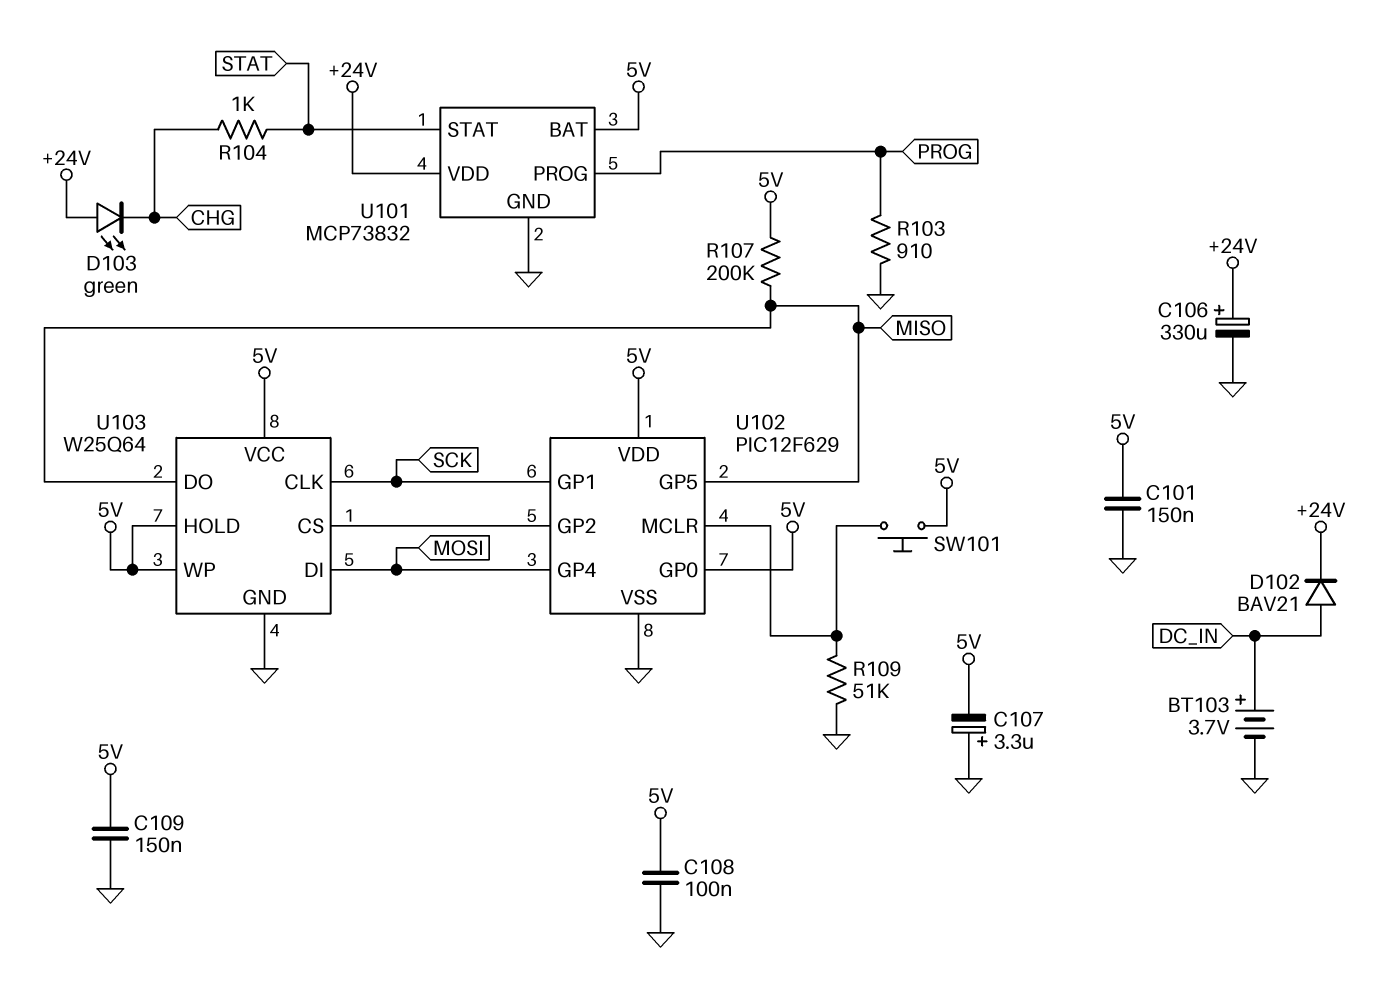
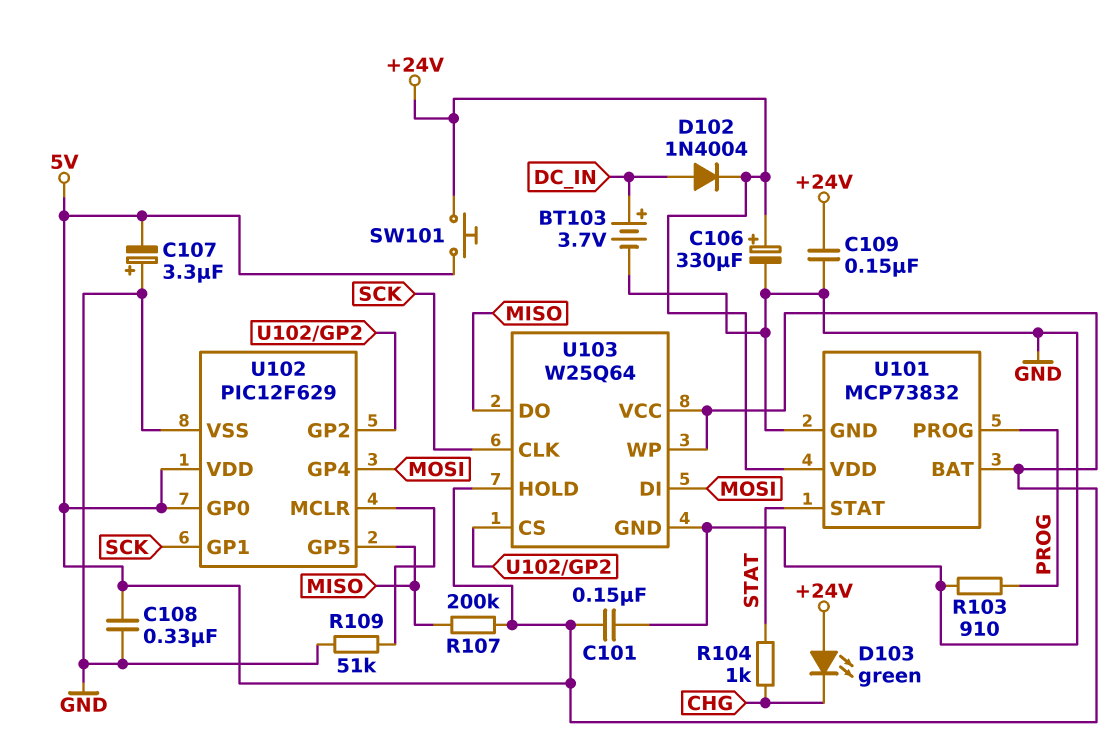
C108: 100nF (5V, GND) -> 330nF (5V, GND)
C109: 150nF (5V, GND) -> 150nF (+24V, GND)
D102: diode BAV21 (A DC_IN, K +24V) -> diode 1N4004 (A DC_IN, K +24V)
SW101: button (5V, U102/MCLR) -> button (+24V, 5V)

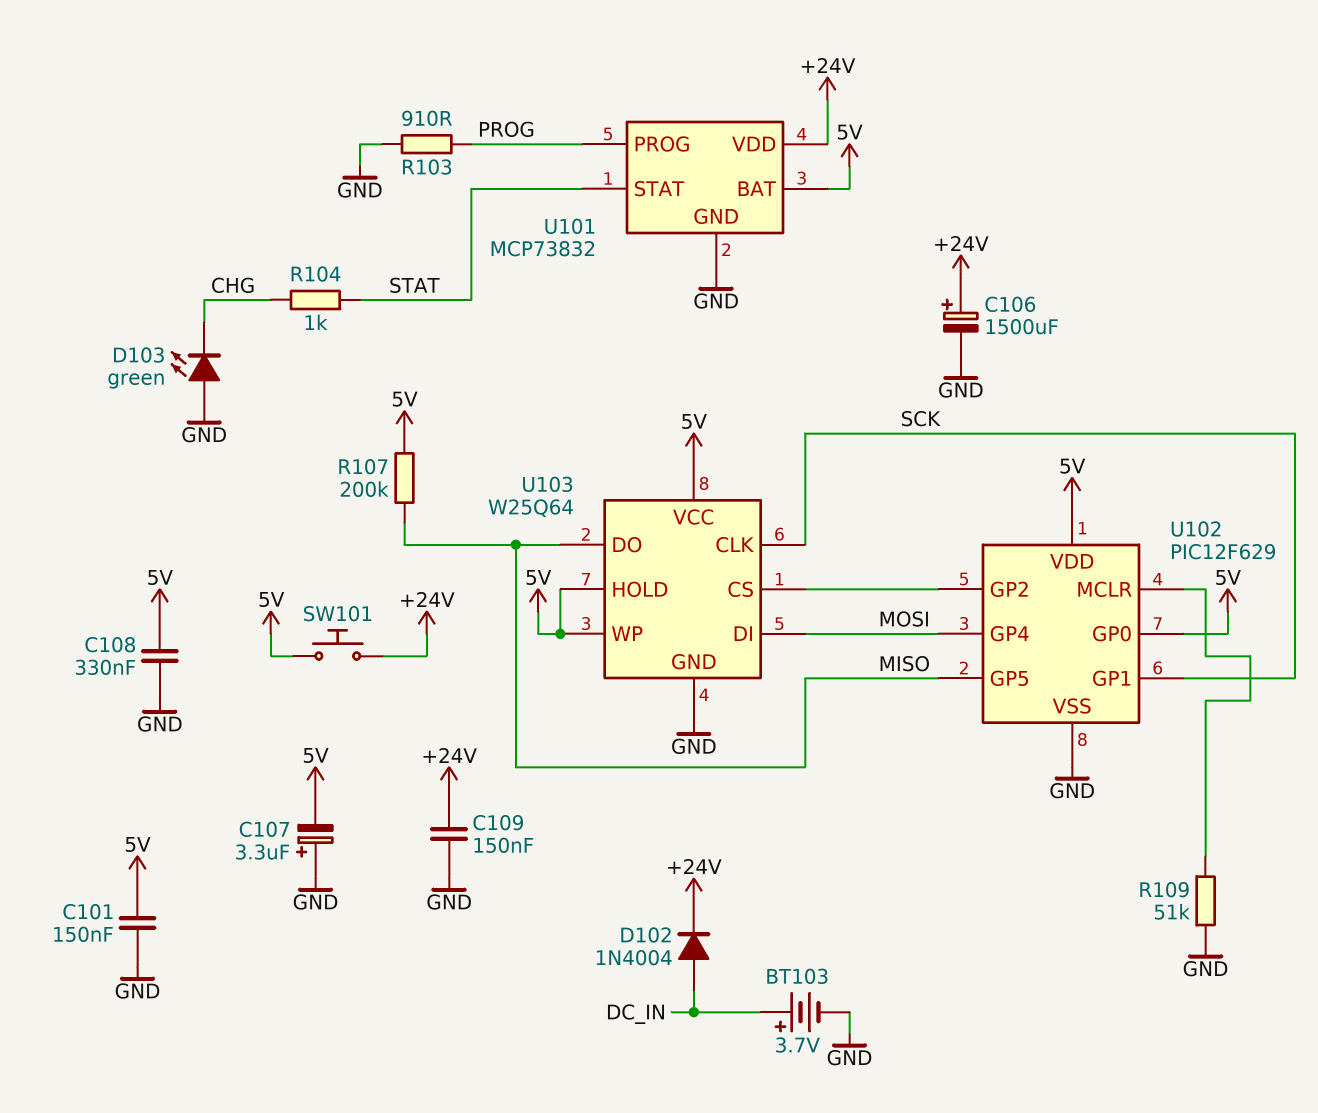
C106: 330uF (plus +24V, minus GND) -> 1500uF (plus +24V, minus GND)
D103: LED green (A +24V, K CHG) -> LED green (A GND, K CHG)

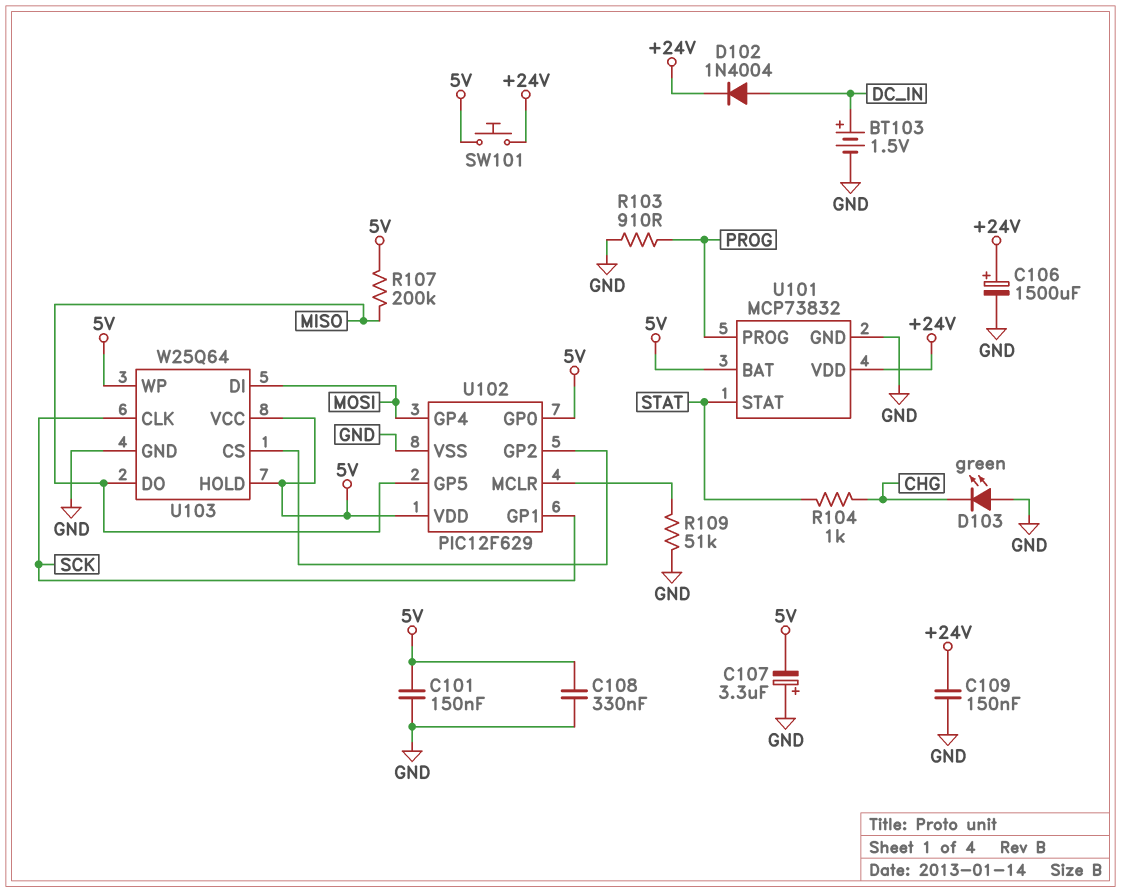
BT103: 3.7V (plus DC_IN, minus GND) -> 1.5V (plus DC_IN, minus GND)

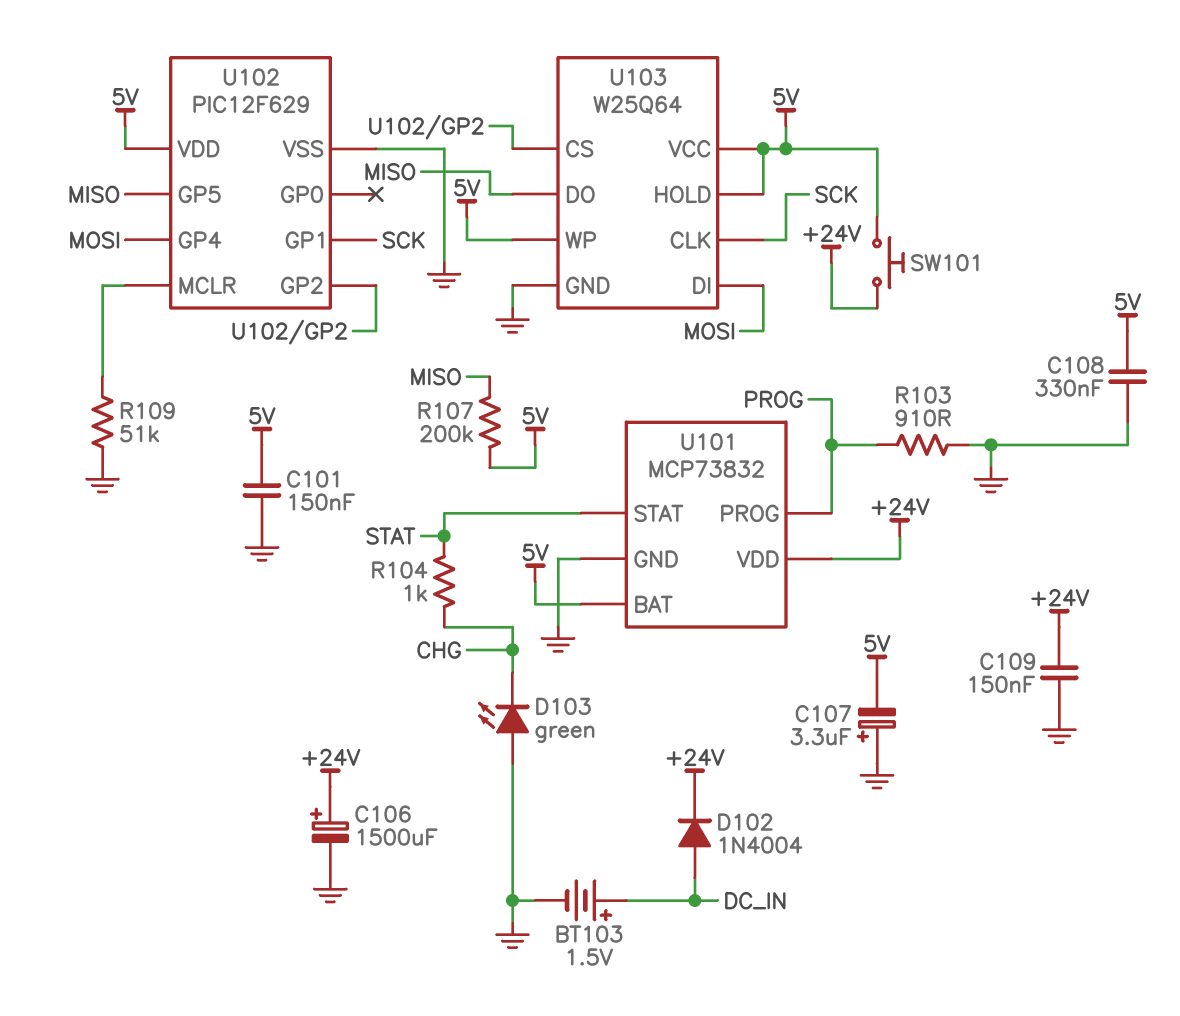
U102 pin GP0: 5V -> none

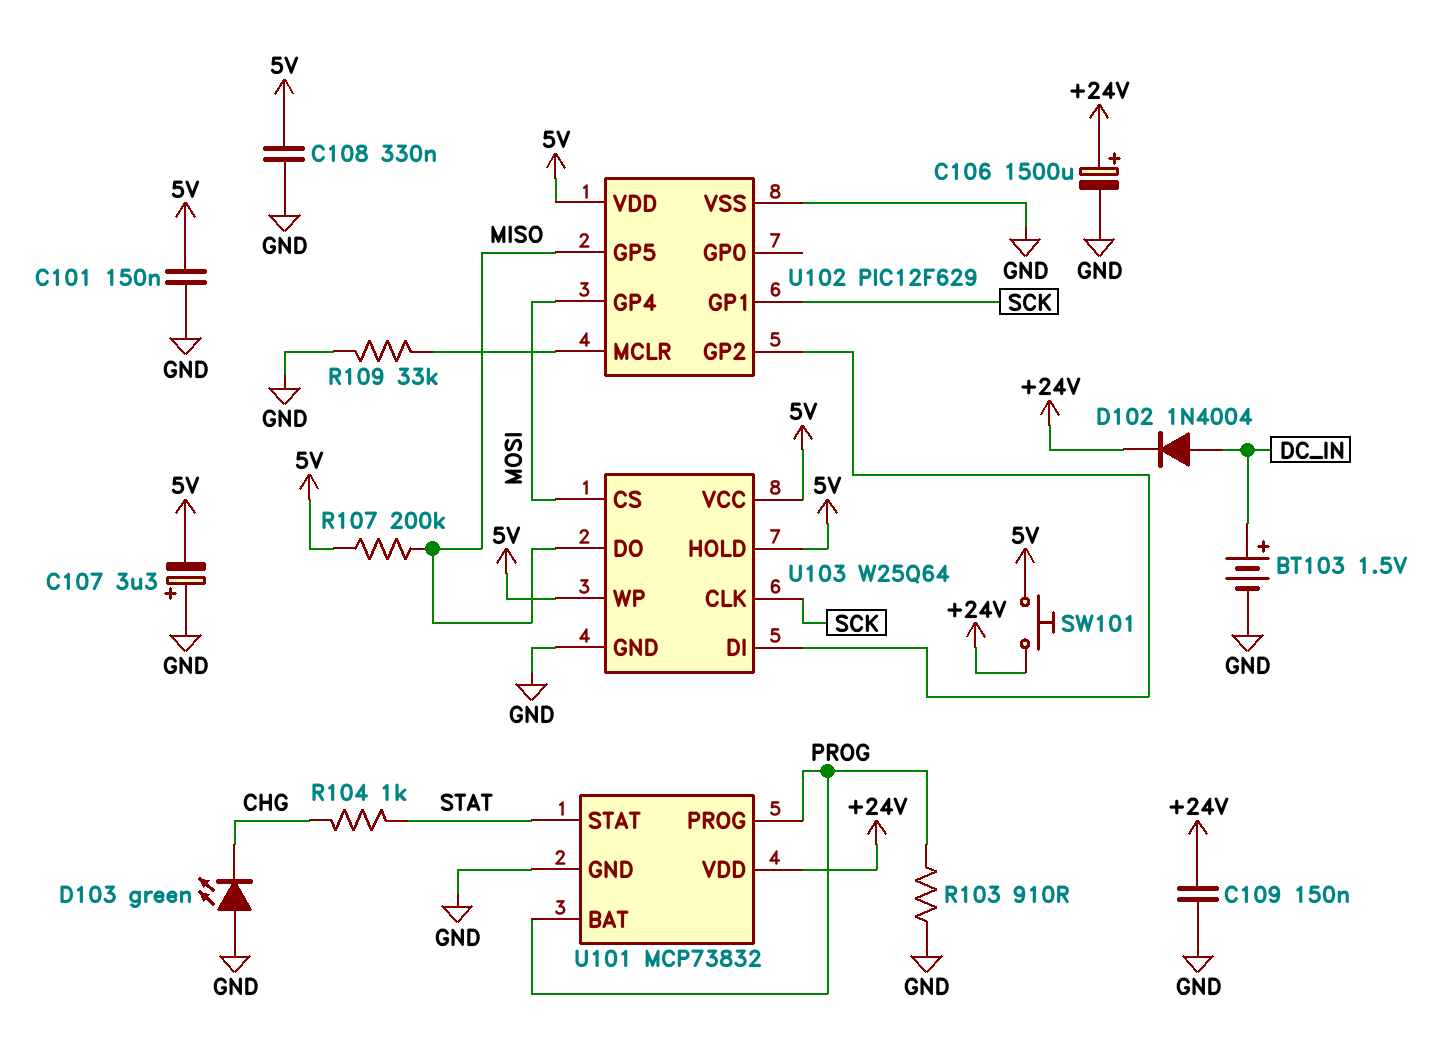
R109: 51k (GND, U102/MCLR) -> 33k (GND, U102/MCLR)
U101 pin BAT: 5V -> PROG
U103 pin CS: U102/GP2 -> MOSI
U103 pin DI: MOSI -> U102/GP2

